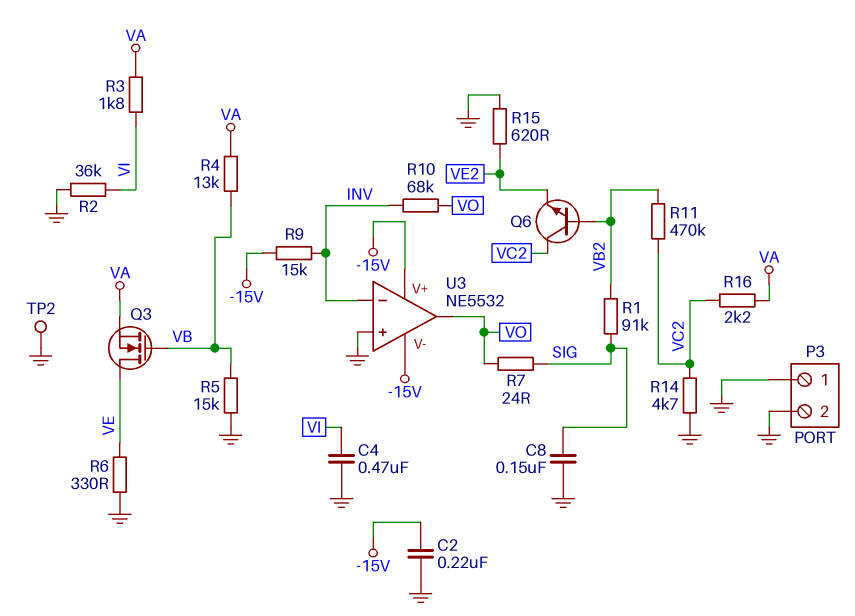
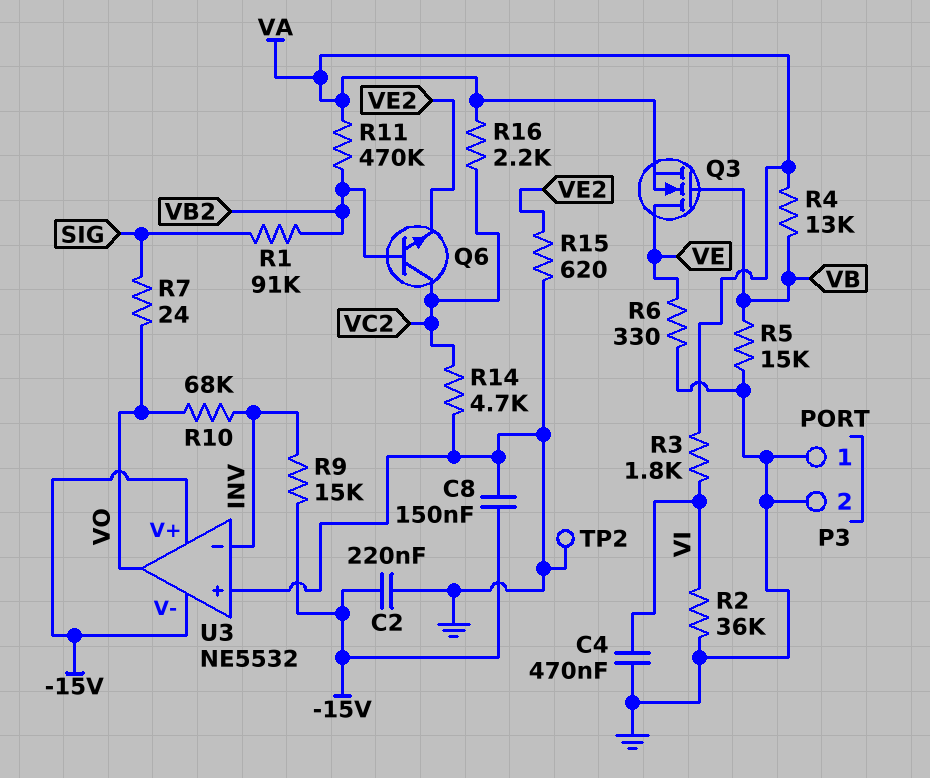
C8: 150nF (GND, SIG) -> 150nF (-15V, GND)
R11: 470k (VB2, VC2) -> 470k (VA, VB2)

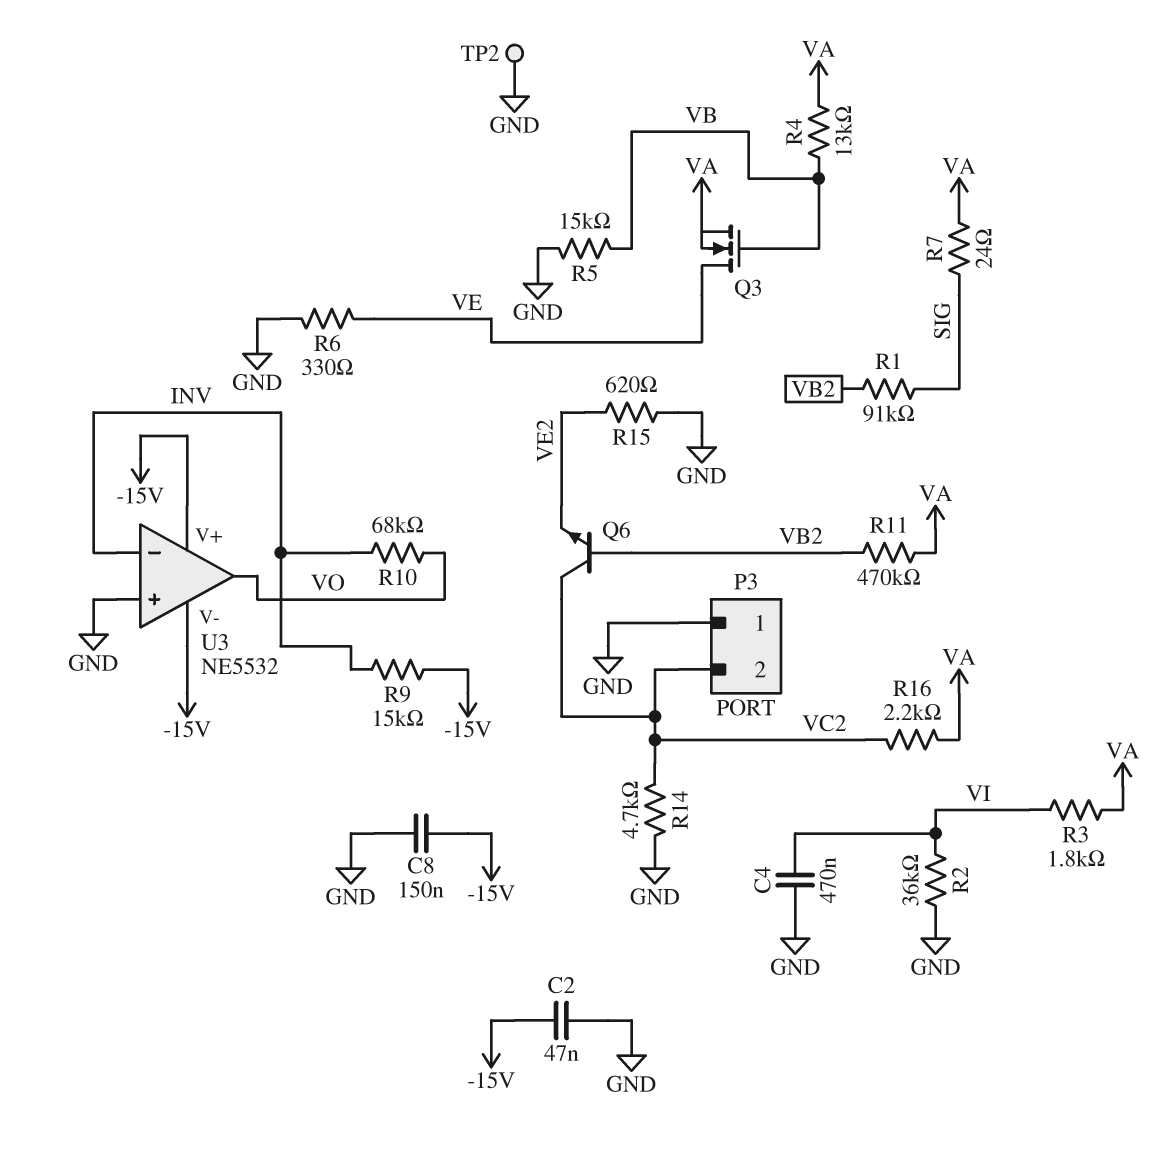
C2: 220nF (-15V, GND) -> 47nF (-15V, GND)
P3 pin 2: GND -> VC2
R7: 24 (SIG, VO) -> 24 (SIG, VA)

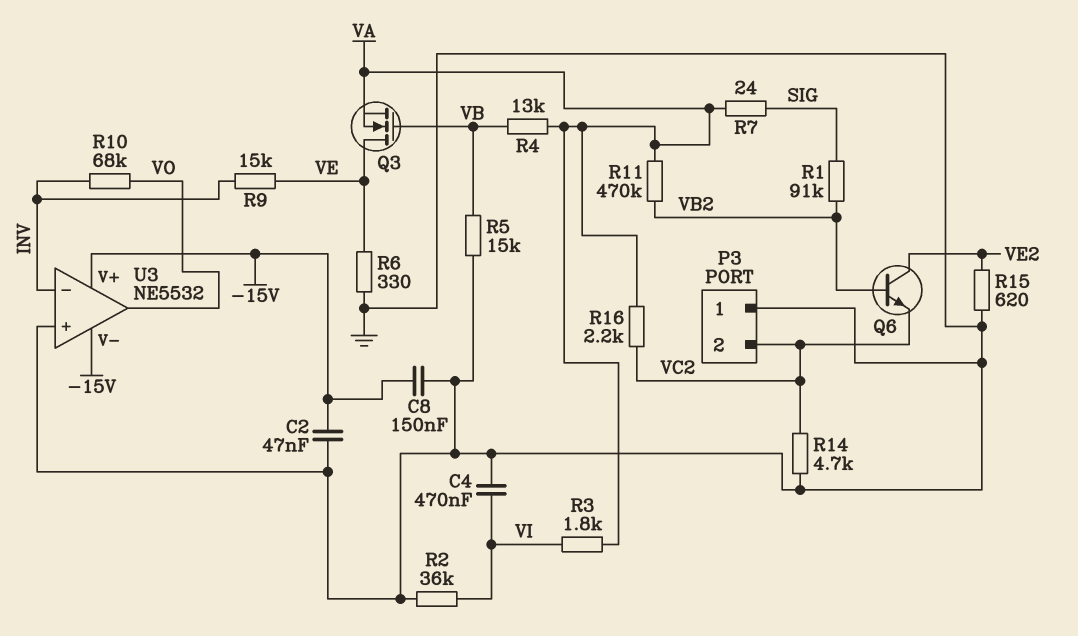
Q6: NPN (B VB2, C VC2, E VE2) -> NPN (B VB2, C VE2, E VC2)
R9: 15k (-15V, INV) -> 15k (INV, VE)
TP2: test point (GND) -> none

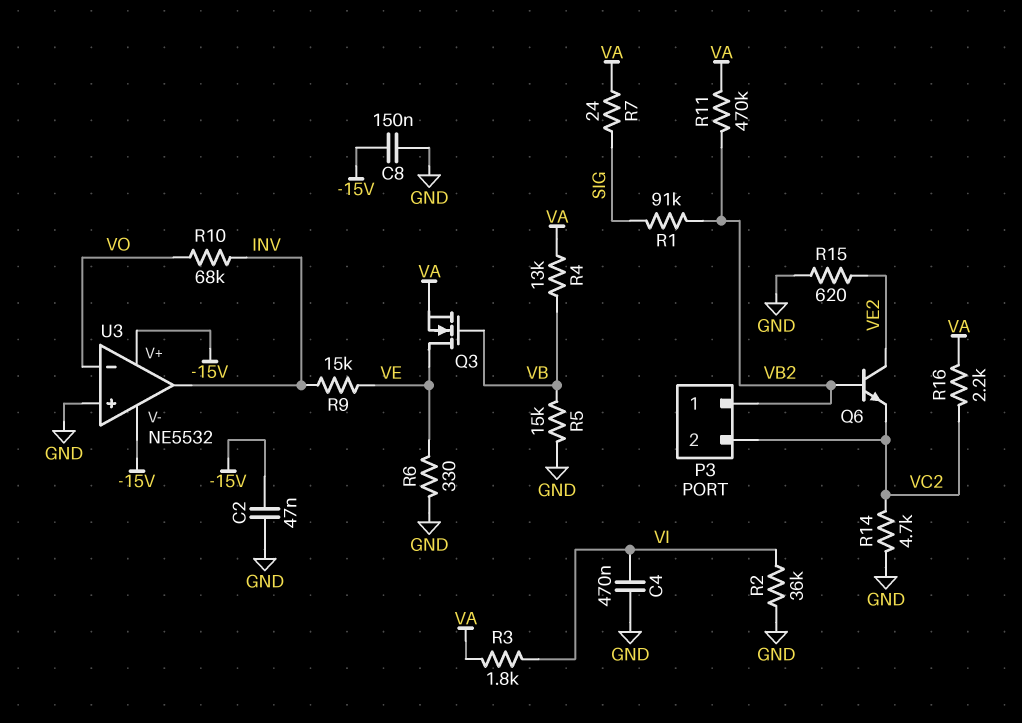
P3 pin 1: GND -> VB2
U3 pin in-: INV -> VO
U3 pin out: VO -> INV

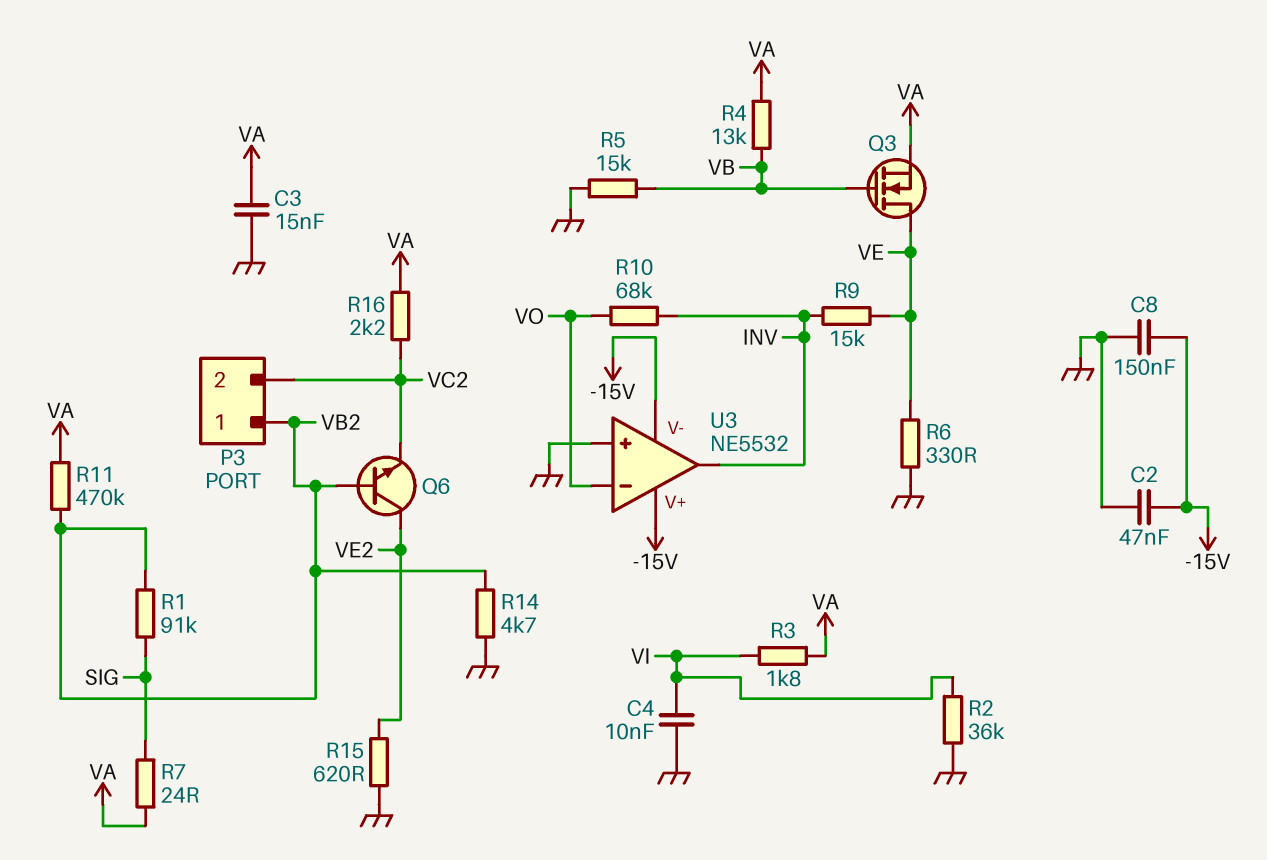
C3: none -> 15nF (GND, VA)
C4: 470nF (GND, VI) -> 10nF (GND, VI)
R14: 4.7k (GND, VC2) -> 4.7k (GND, VB2)

